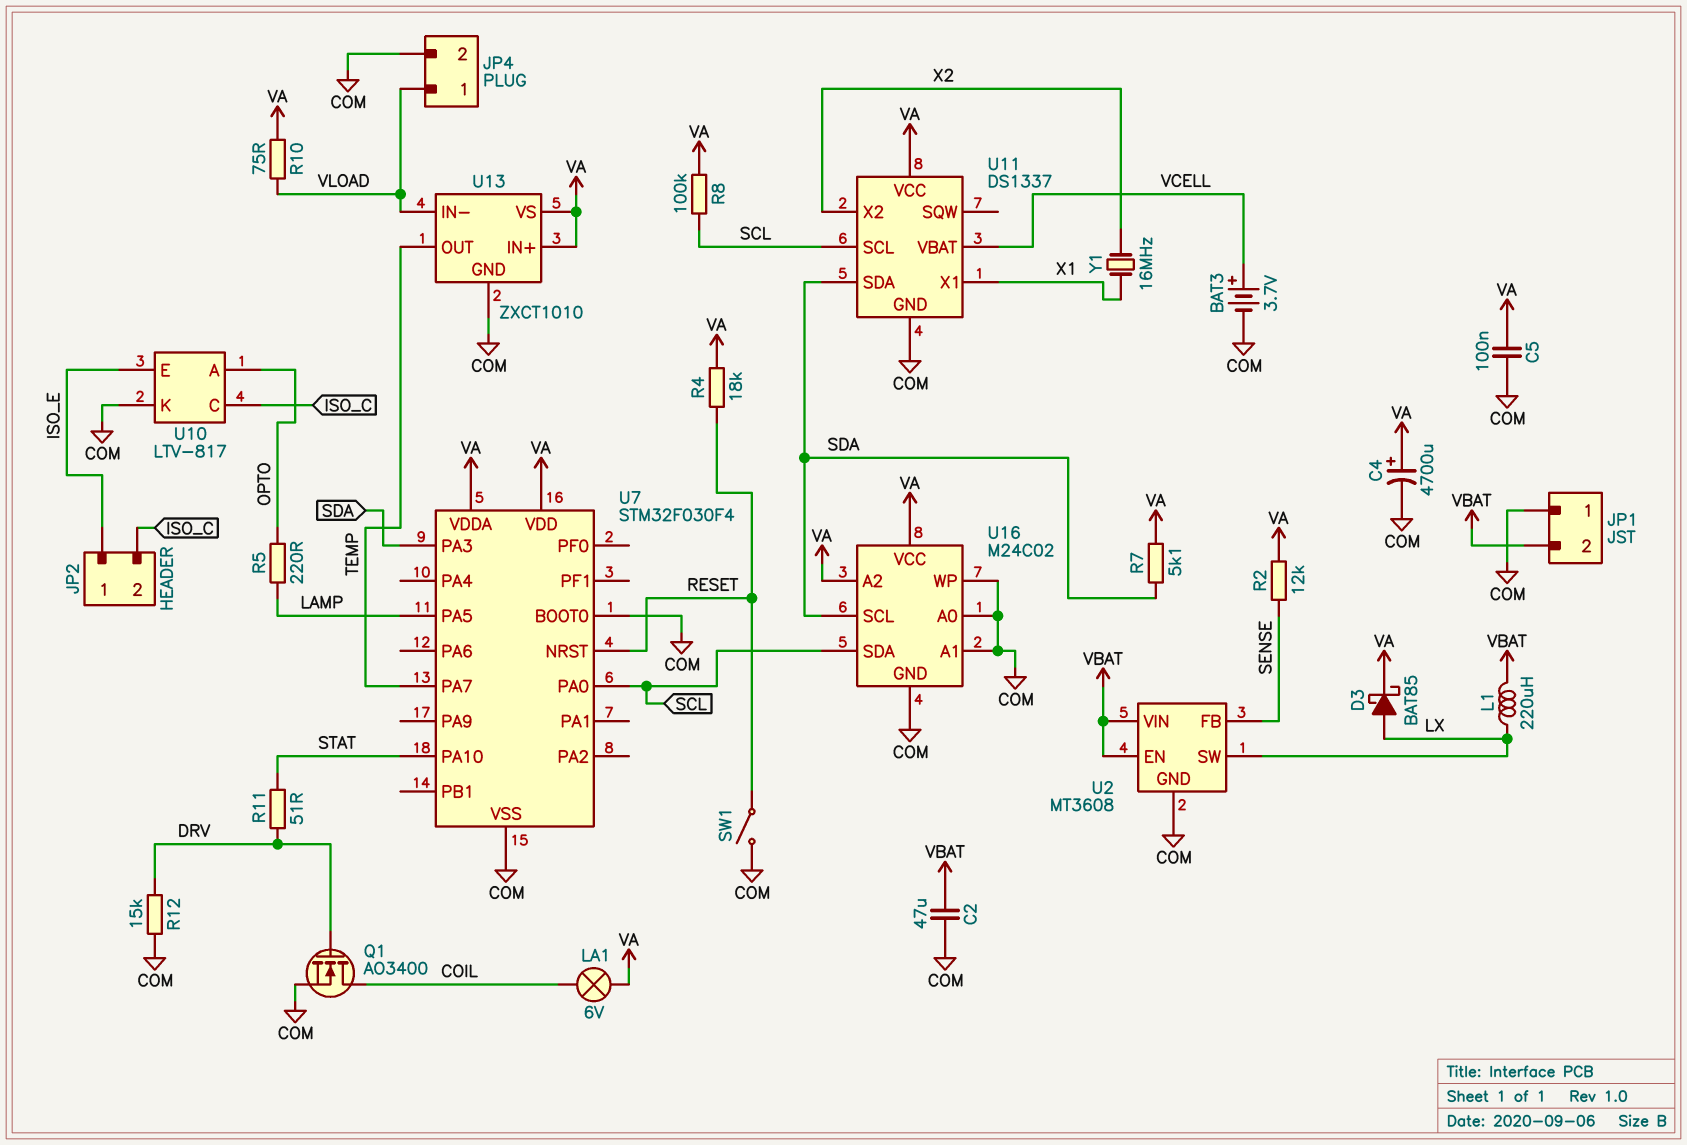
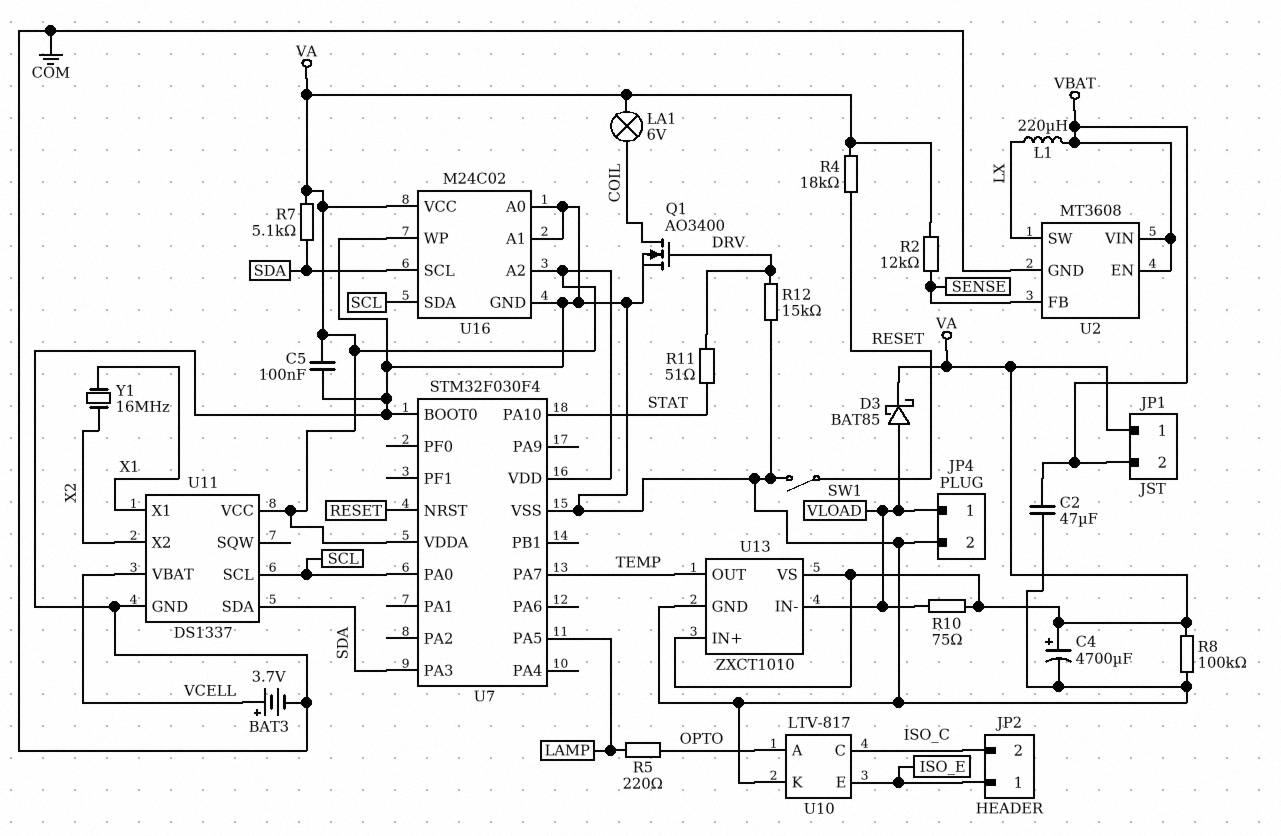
D3: schottky BAT85 (A LX, K VA) -> schottky BAT85 (A VLOAD, K VA)
JP1 pin 1: COM -> VA
R8: 100k (SCL, VA) -> 100k (COM, VA)

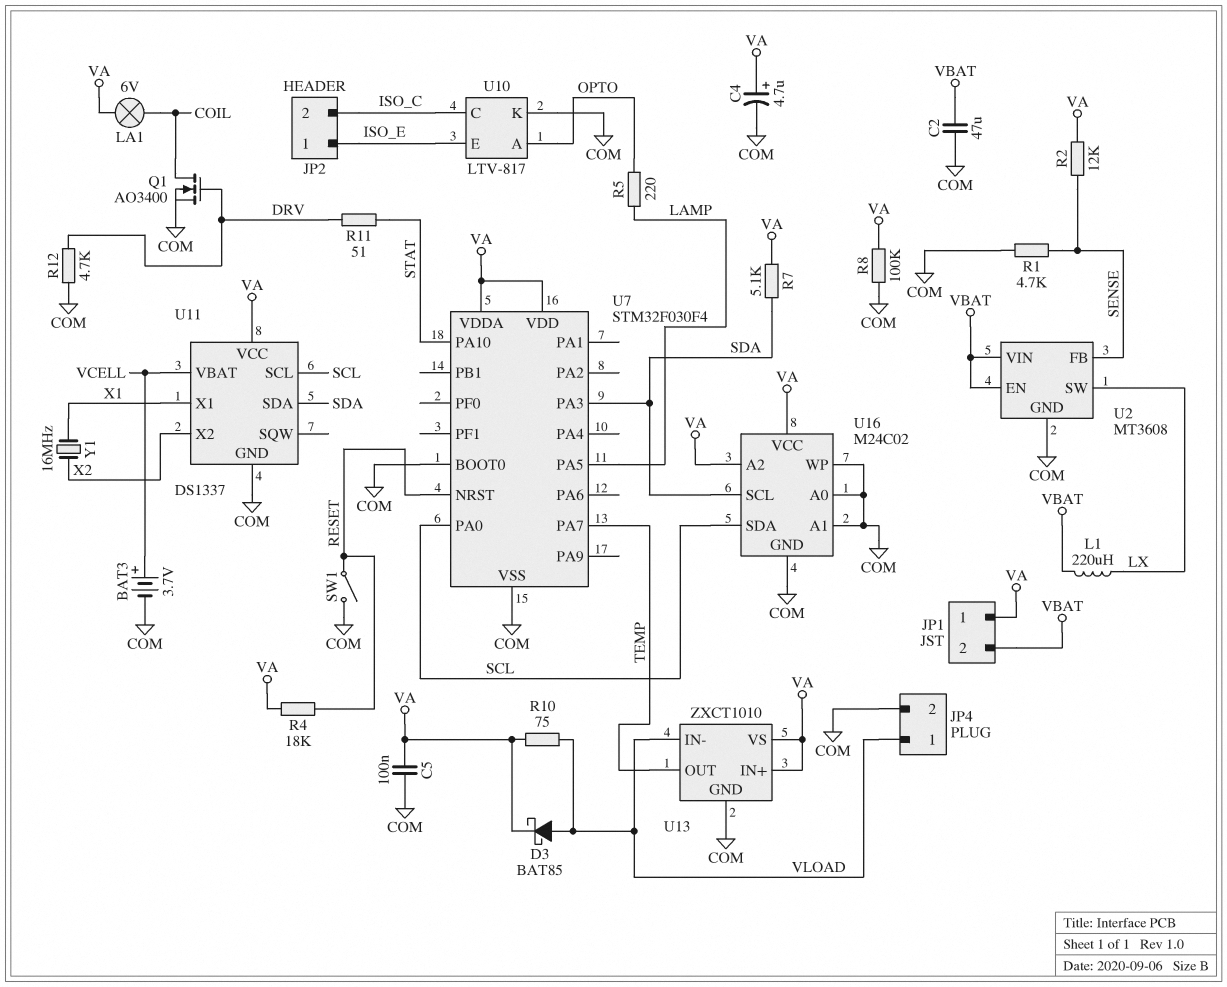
C4: 4700uF (plus VA, minus COM) -> 4.7uF (plus VA, minus COM)
R1: none -> 4.7k (COM, SENSE)
R12: 15k (COM, DRV) -> 4.7k (COM, DRV)

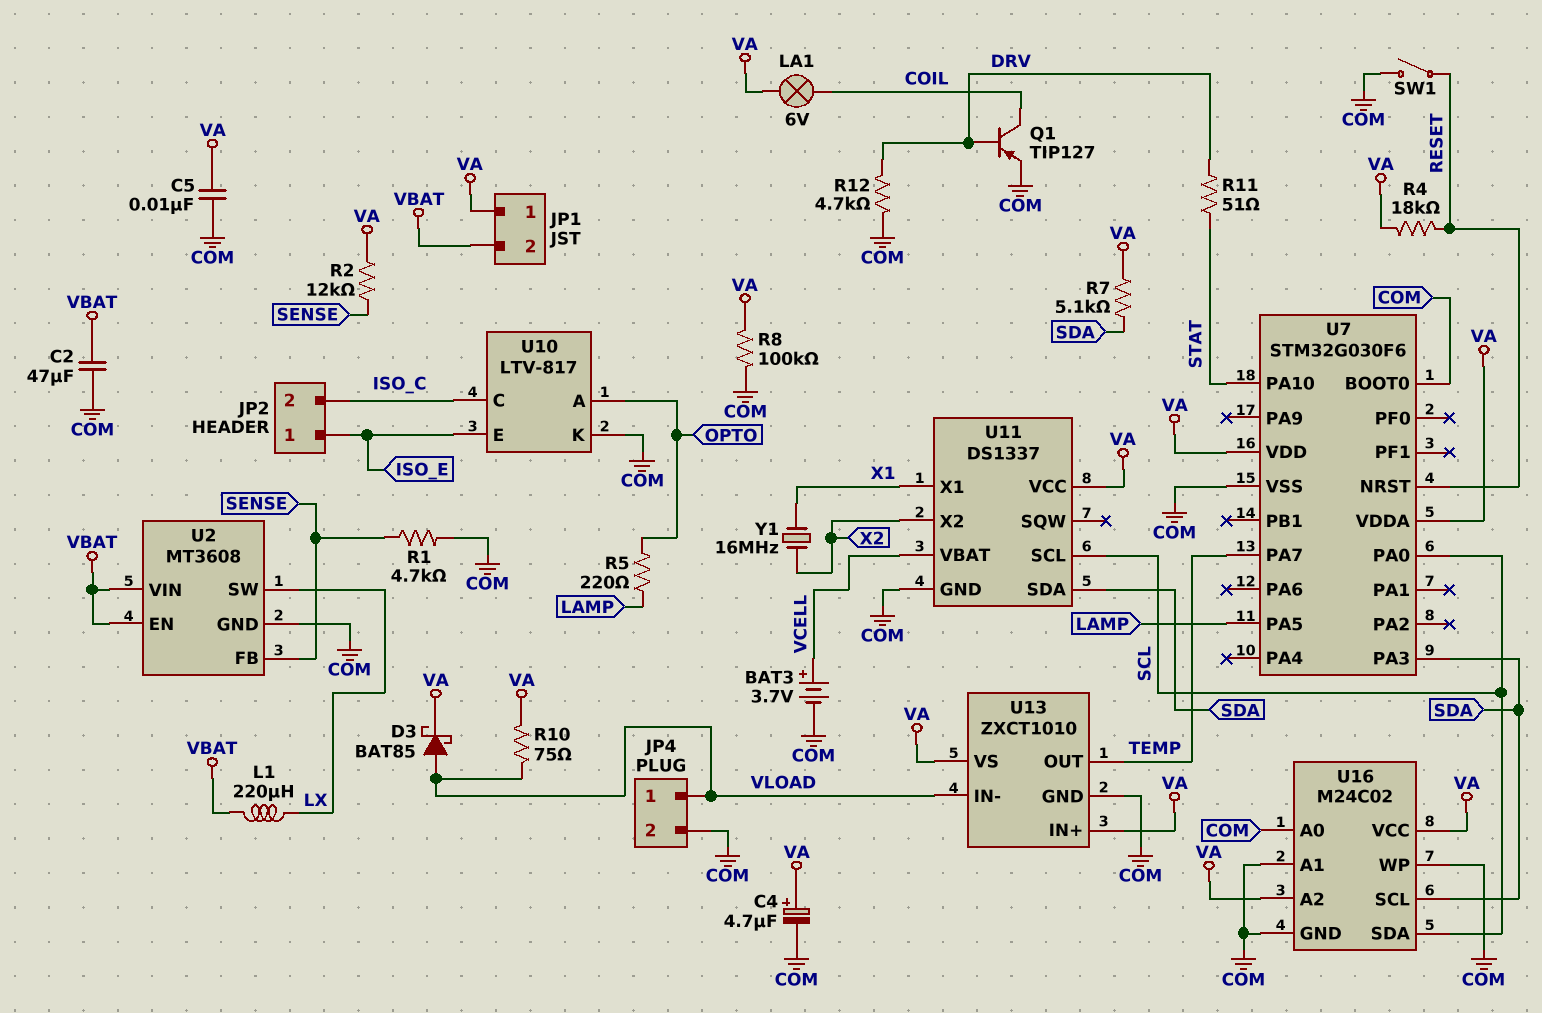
C5: 100nF (COM, VA) -> 10nF (COM, VA)
Q1: NMOS AO3400 (G DRV, D COIL, S COM) -> PNP TIP127 (B DRV, C COIL, E COM)
U7: STM32F030F4 -> STM32G030F6

